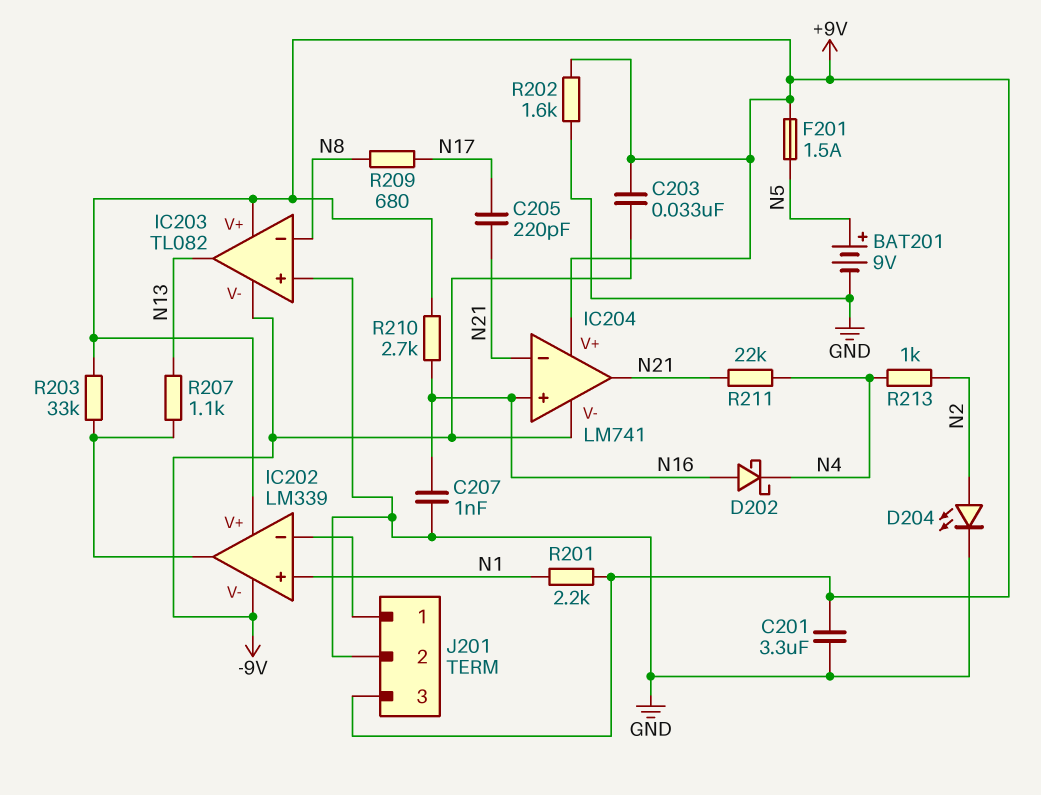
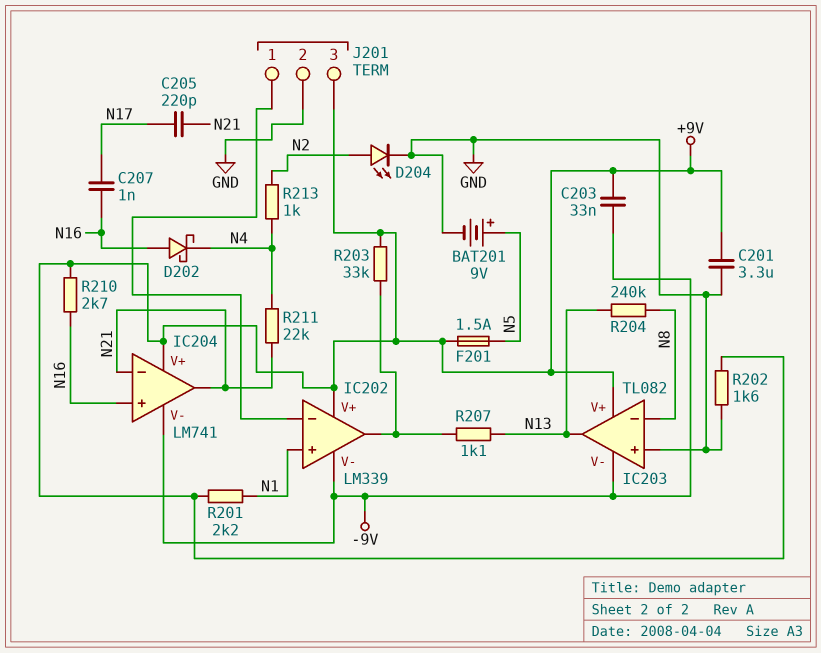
C207: 1nF (GND, N16) -> 1nF (N16, N17)
R204: none -> 240k (N8, N13)
R209: 680 (N8, N17) -> none

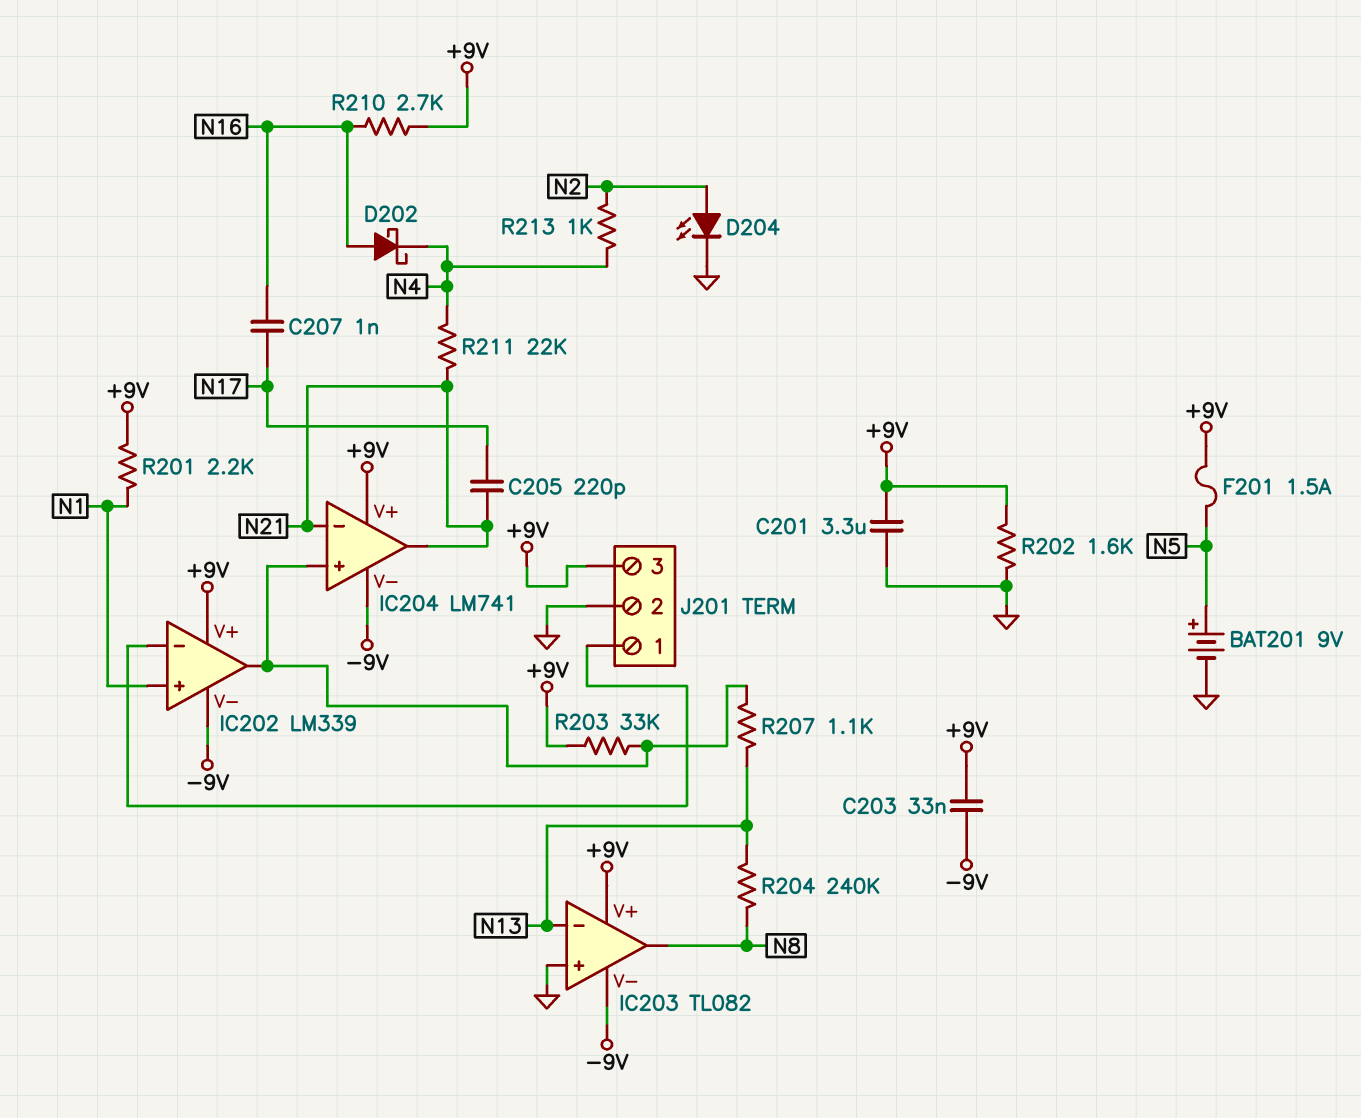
IC203 pin in-: N8 -> N13
IC203 pin out: N13 -> N8
IC204 pin in+: N16 -> IC202/out

